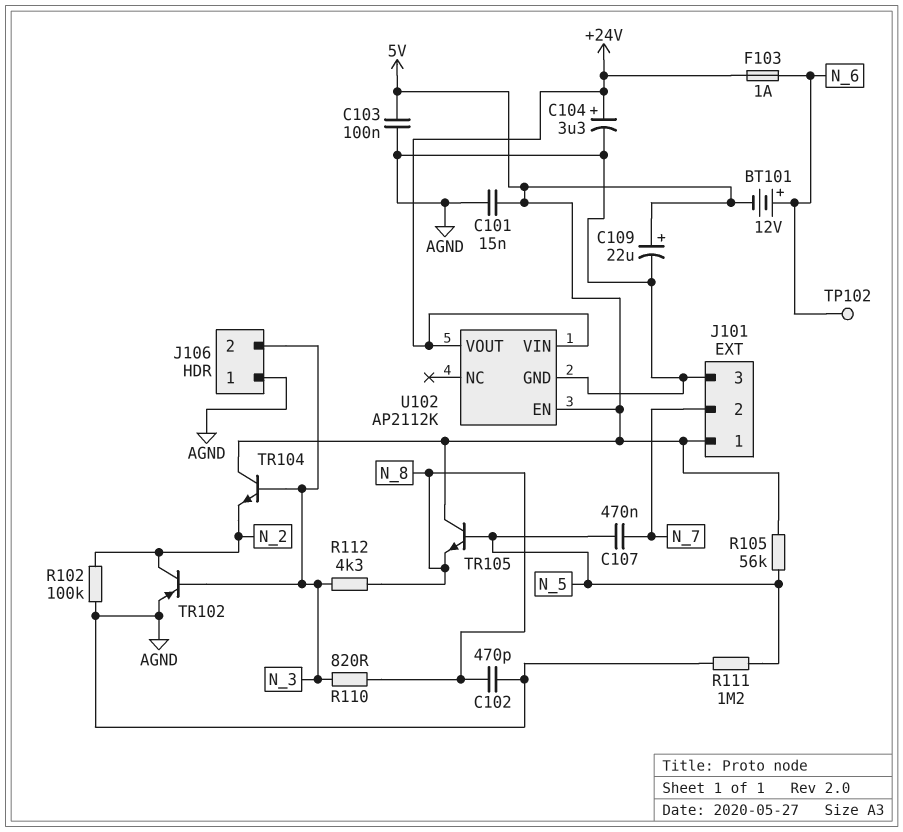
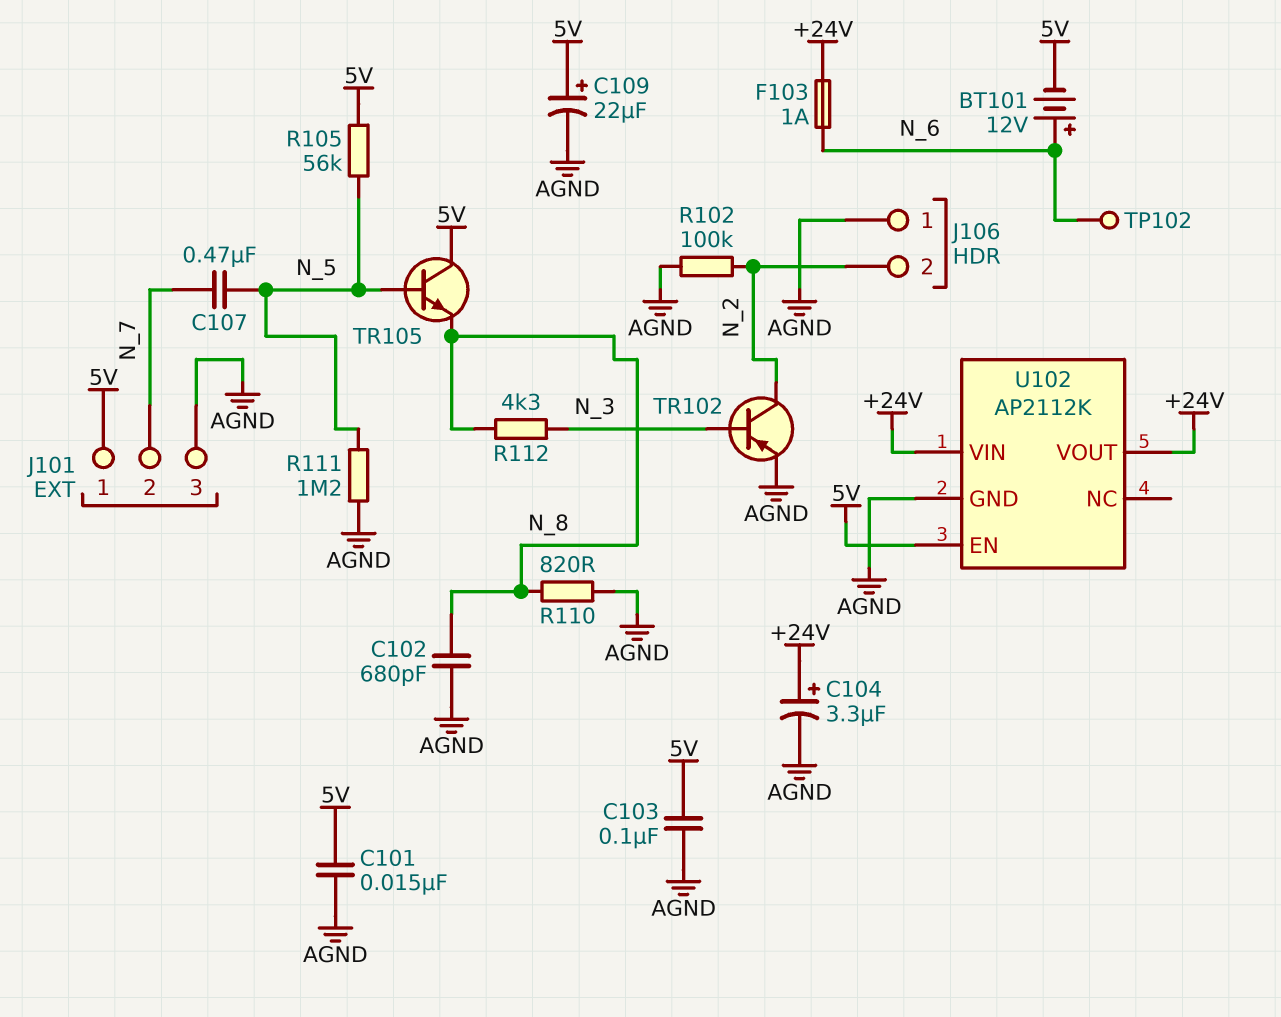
C102: 470pF (AGND, N_8) -> 680pF (AGND, N_8)
J106 pin 2: N_3 -> N_2
R110: 820 (N_3, N_8) -> 820 (AGND, N_8)
TR104: NPN (B N_3, C 5V, E N_2) -> none

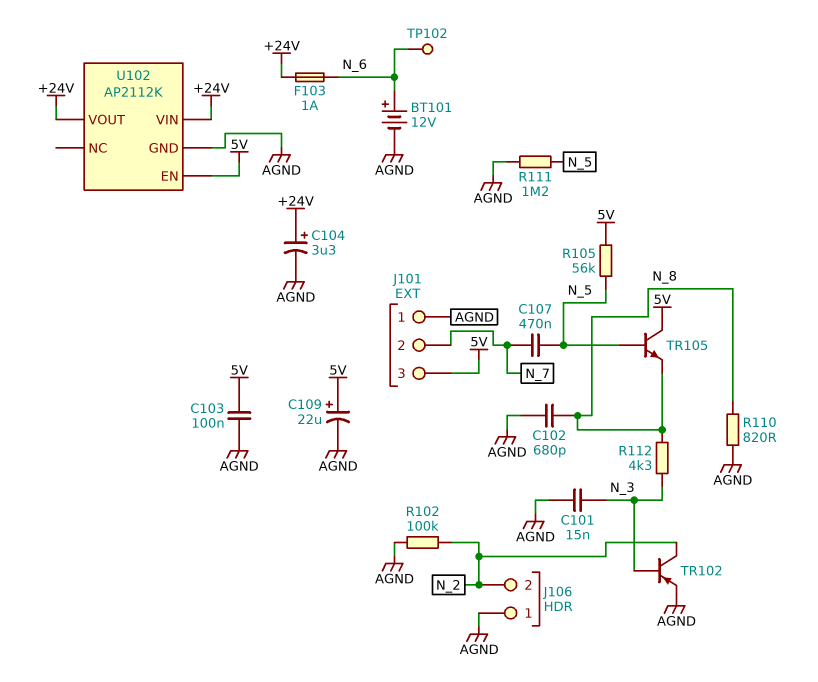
BT101: 12V (plus N_6, minus 5V) -> 12V (plus N_6, minus AGND)
C101: 15nF (5V, AGND) -> 15nF (AGND, N_3)
J101 pin 1: 5V -> AGND
J101 pin 3: AGND -> 5V

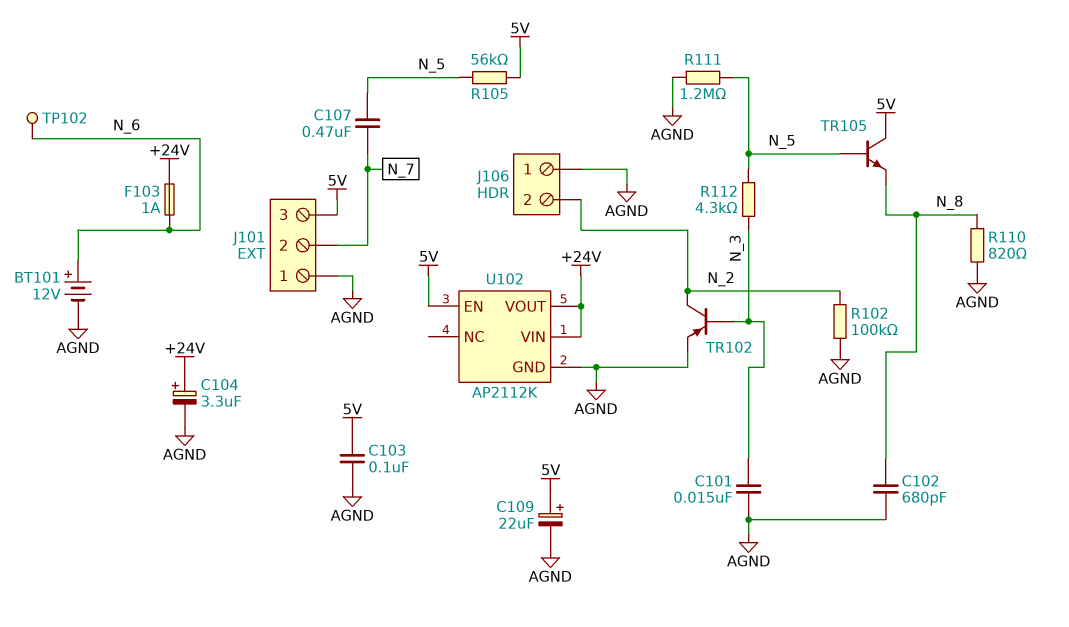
R112: 4.3k (N_3, N_8) -> 4.3k (N_3, N_5)

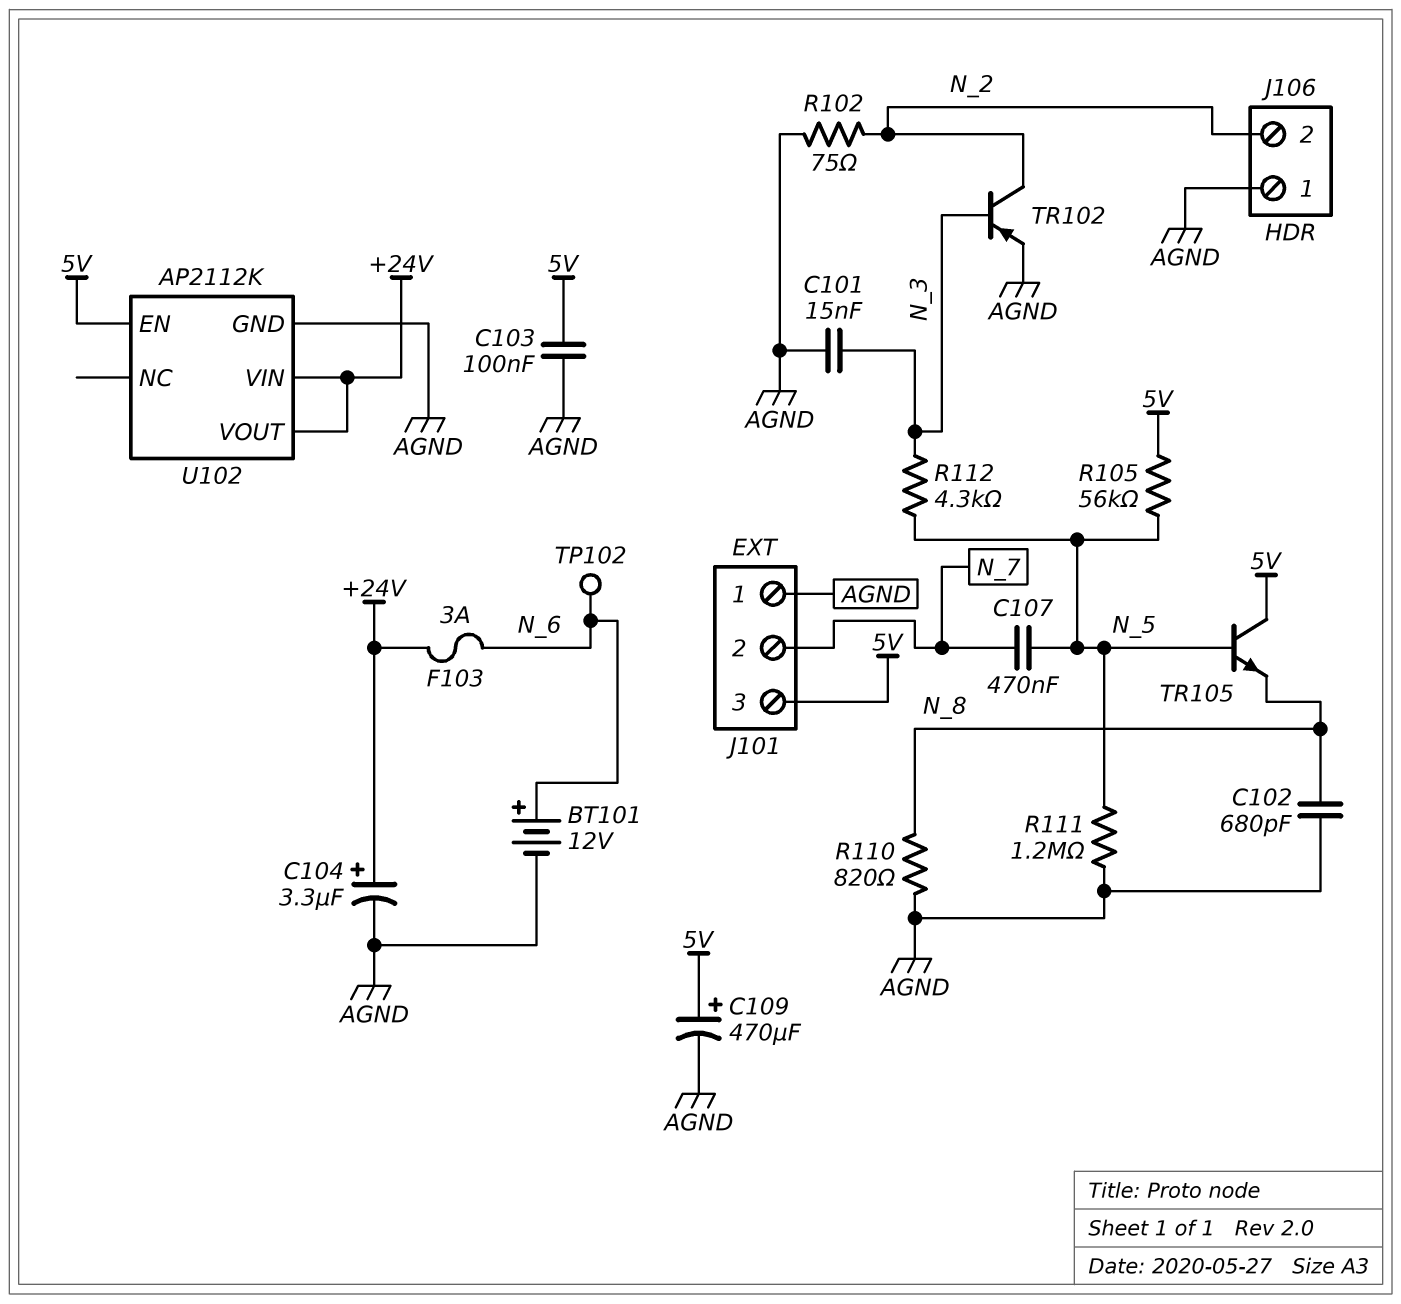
C109: 22uF (plus 5V, minus AGND) -> 470uF (plus 5V, minus AGND)
F103: 1A (+24V, N_6) -> 3A (+24V, N_6)
R102: 100k (AGND, N_2) -> 75 (AGND, N_2)

